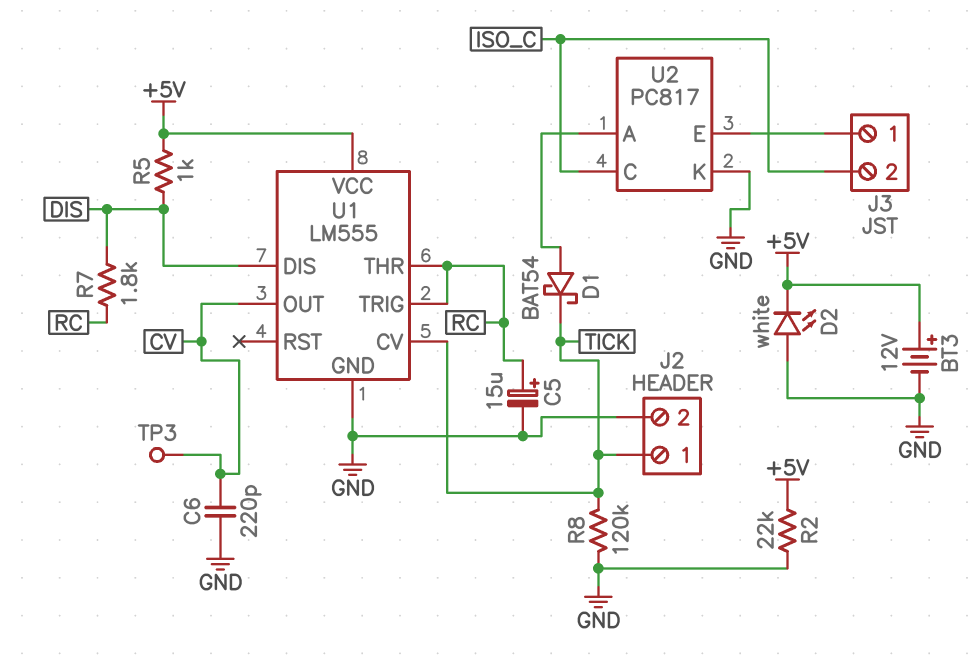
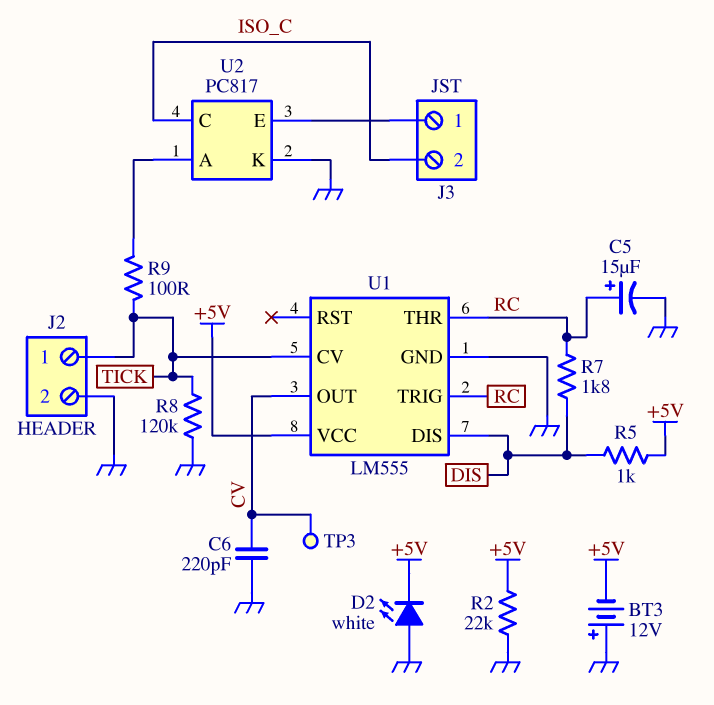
BT3: 12V (plus +5V, minus GND) -> 12V (plus GND, minus +5V)
D1: schottky BAT54 (A U2/A, K TICK) -> none
R9: none -> 100 (TICK, U2/A)

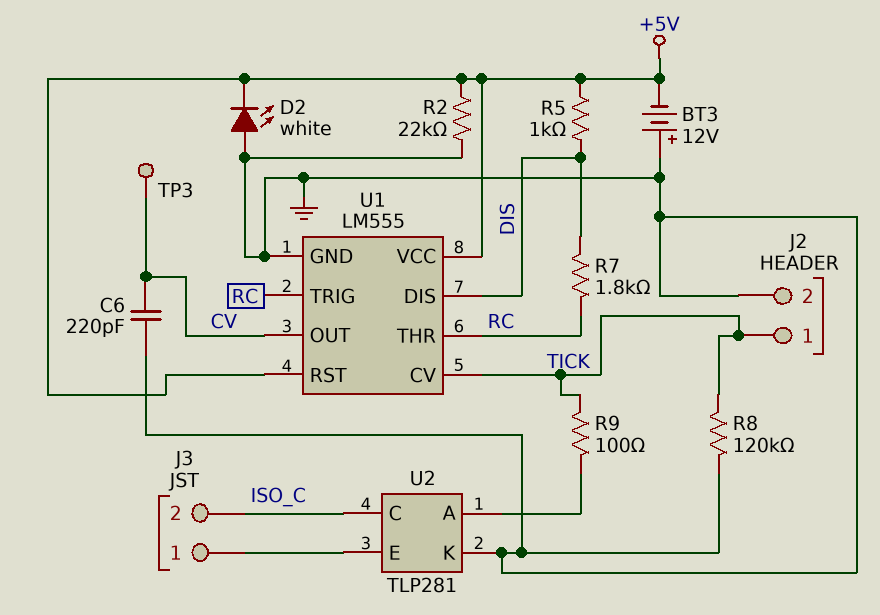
C5: 15uF (plus RC, minus GND) -> none
U1 pin RST: none -> +5V
U2: PC817 -> TLP281

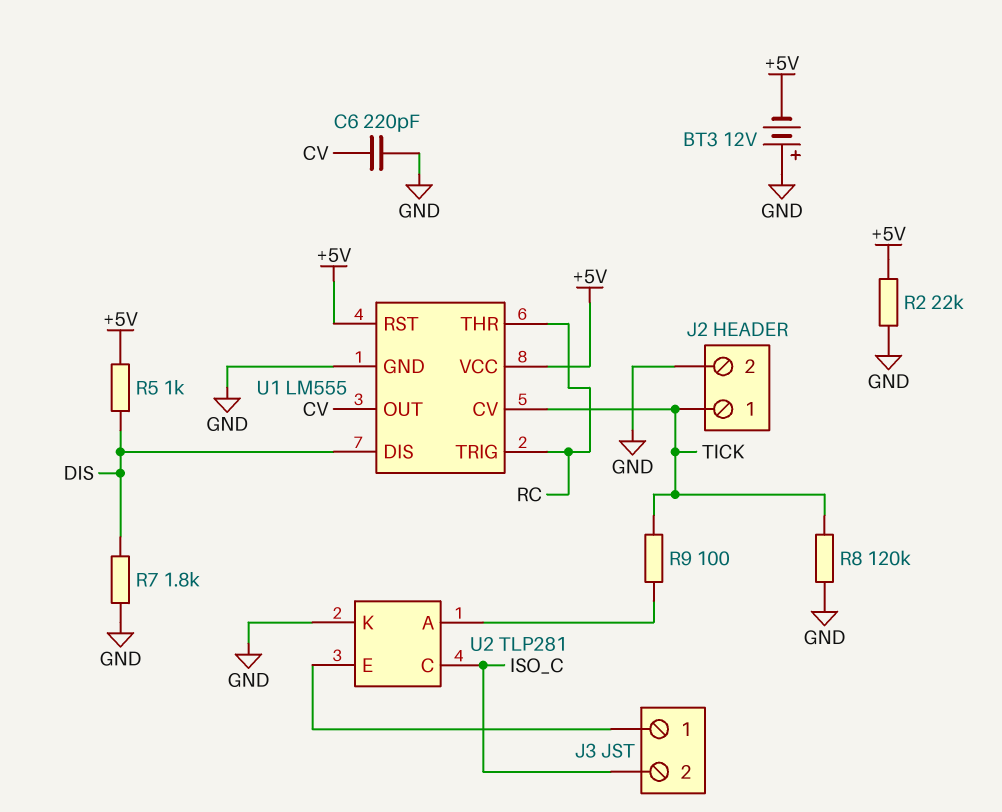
D2: LED white (A GND, K +5V) -> none
R7: 1.8k (DIS, RC) -> 1.8k (DIS, GND)
TP3: test point (CV) -> none

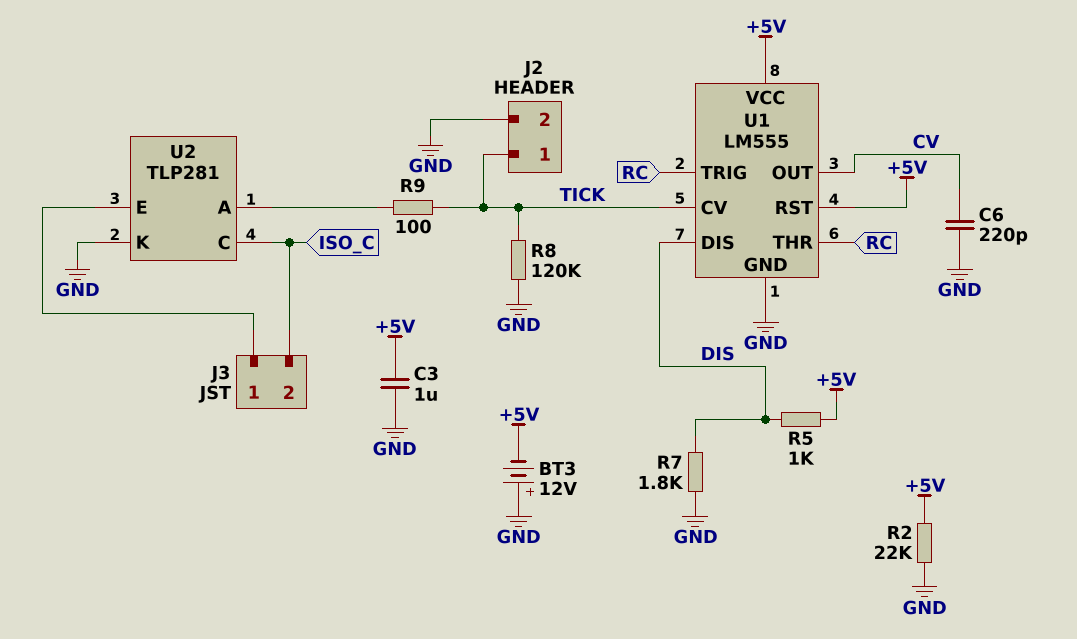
C3: none -> 1uF (+5V, GND)

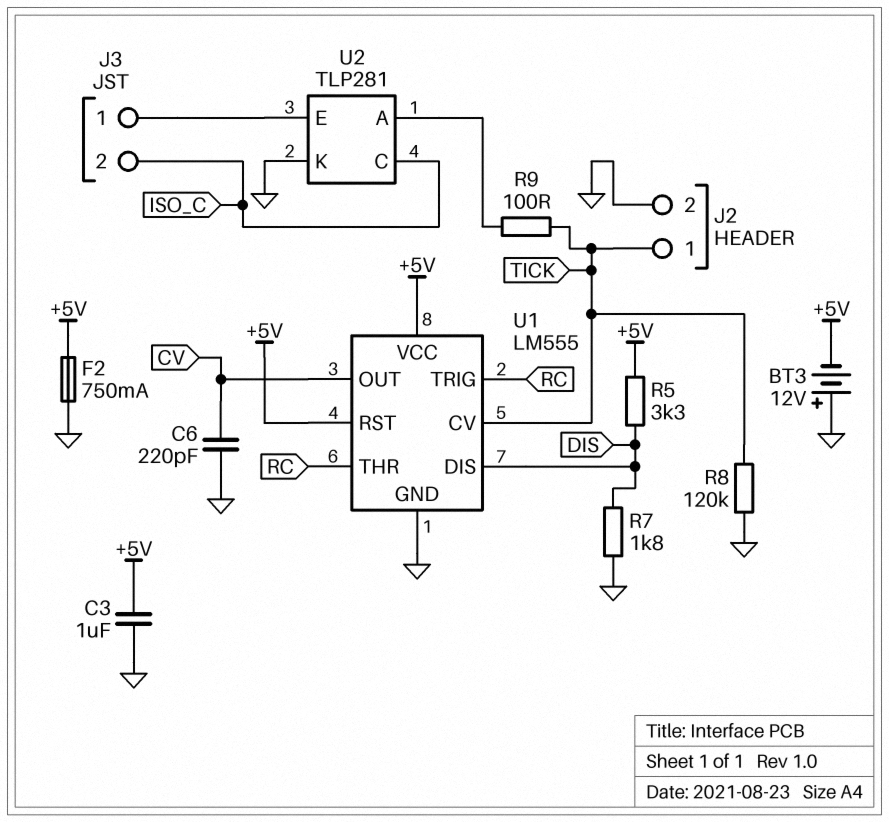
F2: none -> 750mA (+5V, GND)
R2: 22k (+5V, GND) -> none
R5: 1k (+5V, DIS) -> 3.3k (+5V, DIS)

